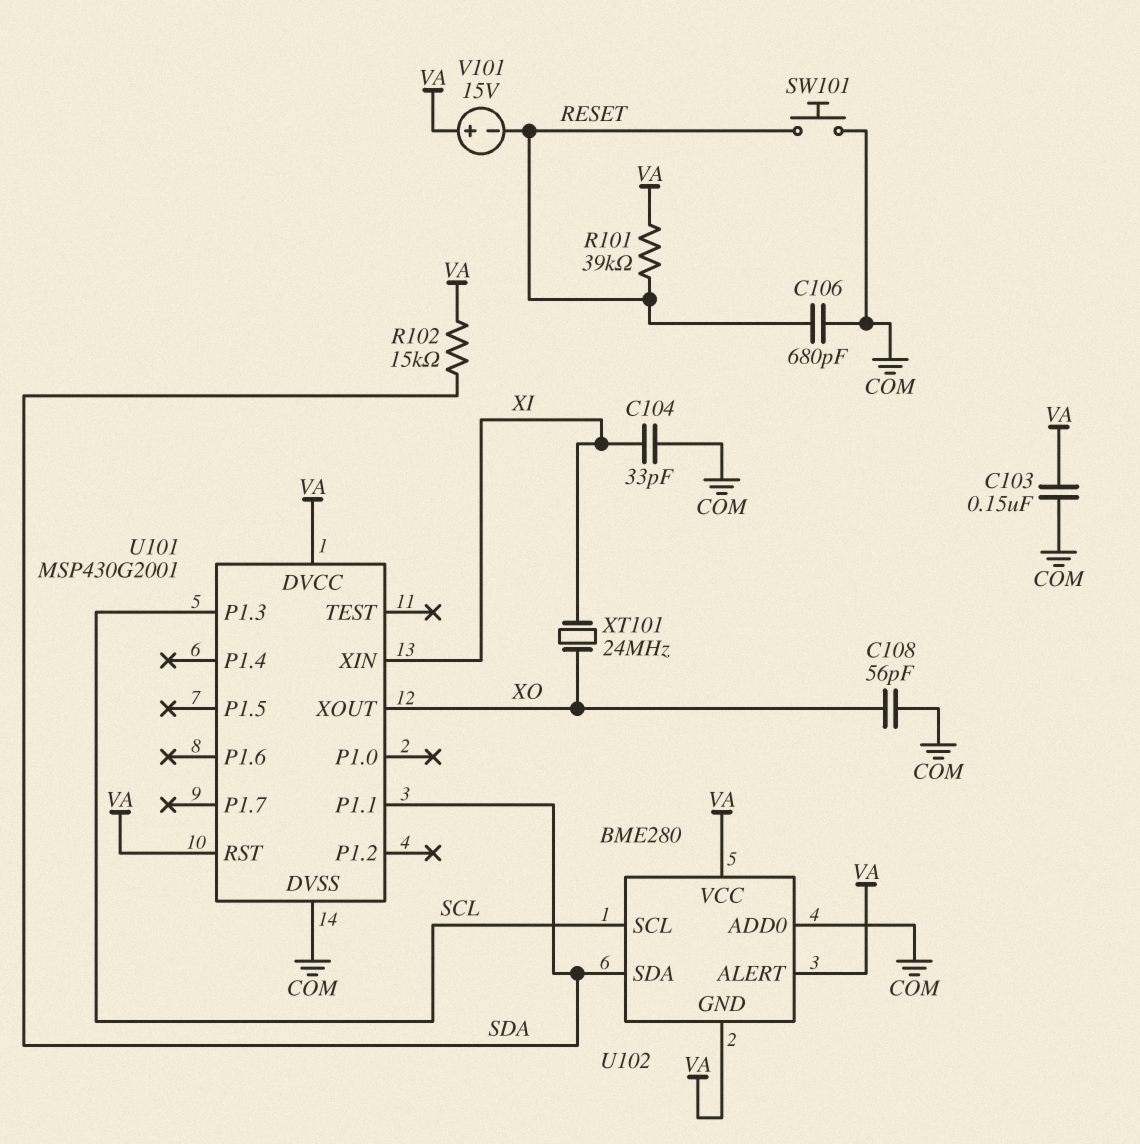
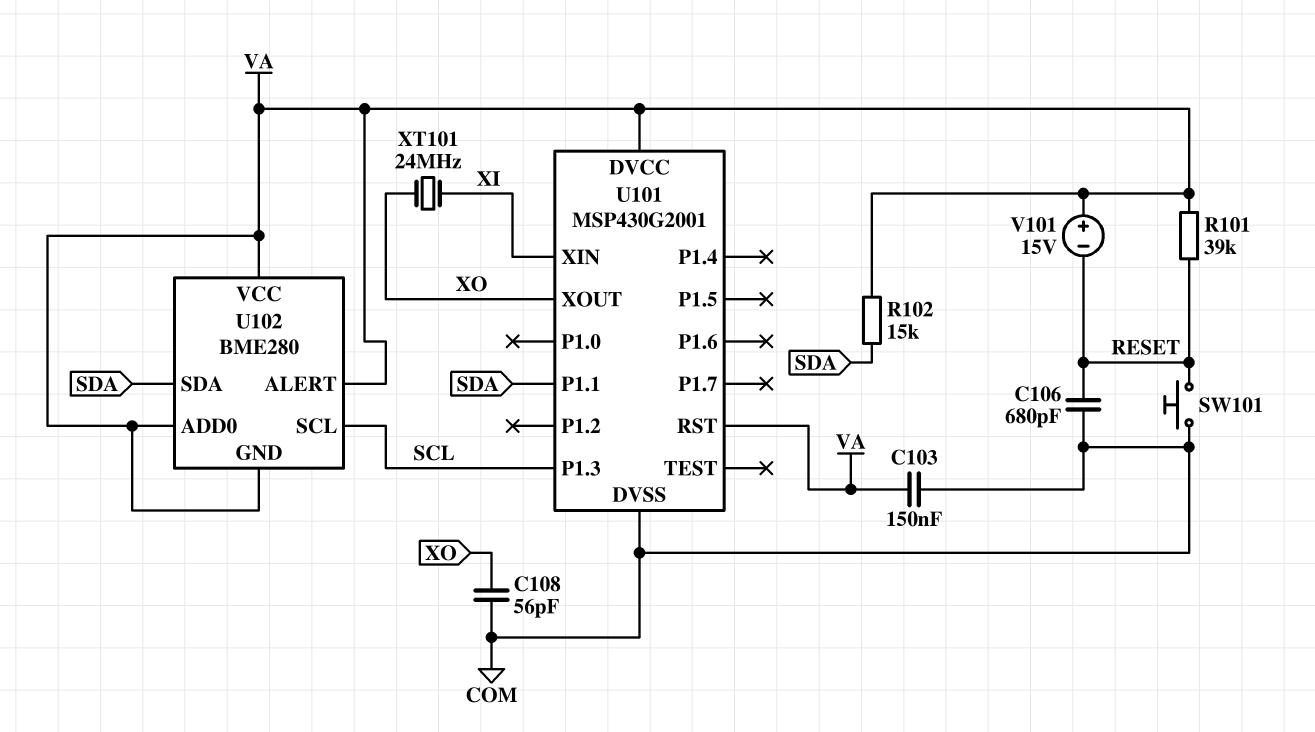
C104: 33pF (COM, XI) -> none
U102 pin ADD0: COM -> VA

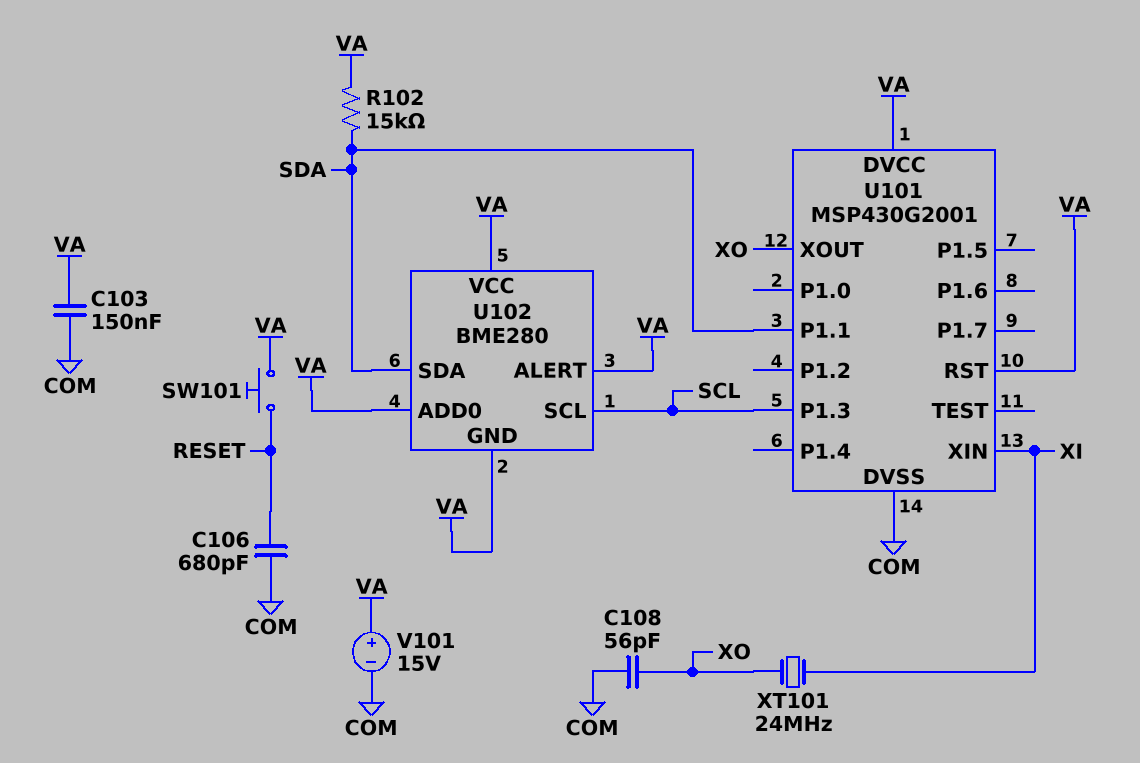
R101: 39k (RESET, VA) -> none
SW101: button (COM, RESET) -> button (RESET, VA)
V101: 15V (plus VA, minus RESET) -> 15V (plus VA, minus COM)

